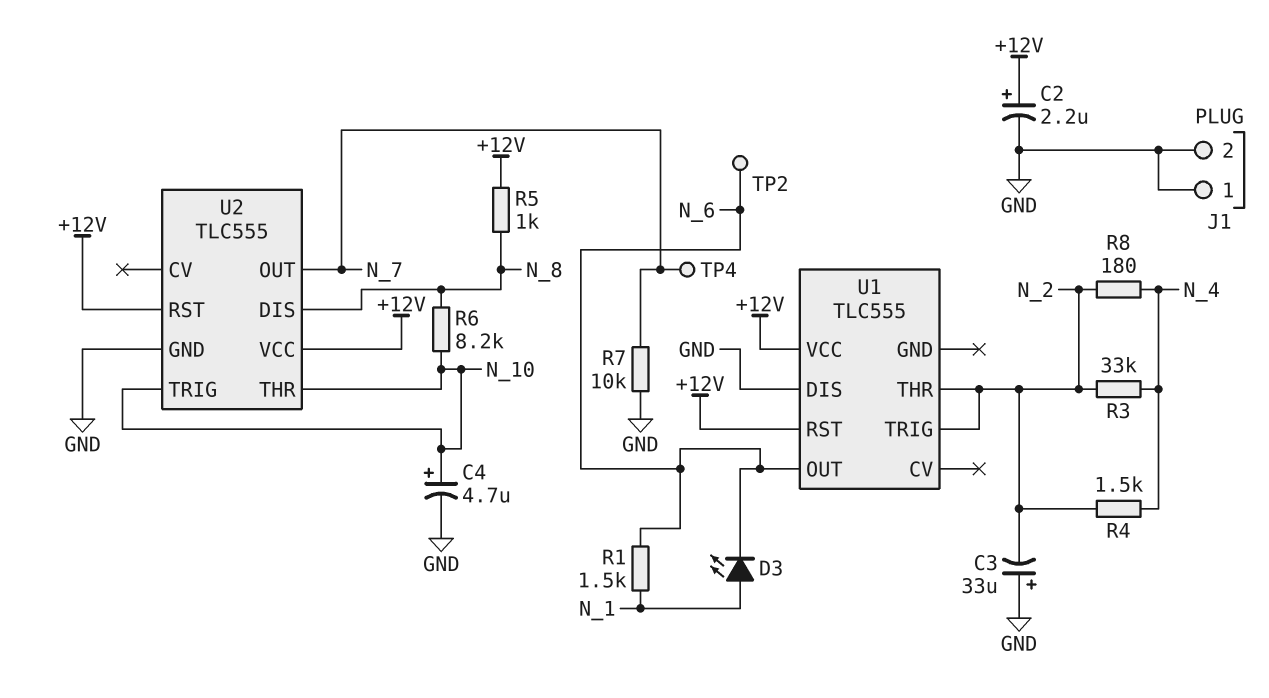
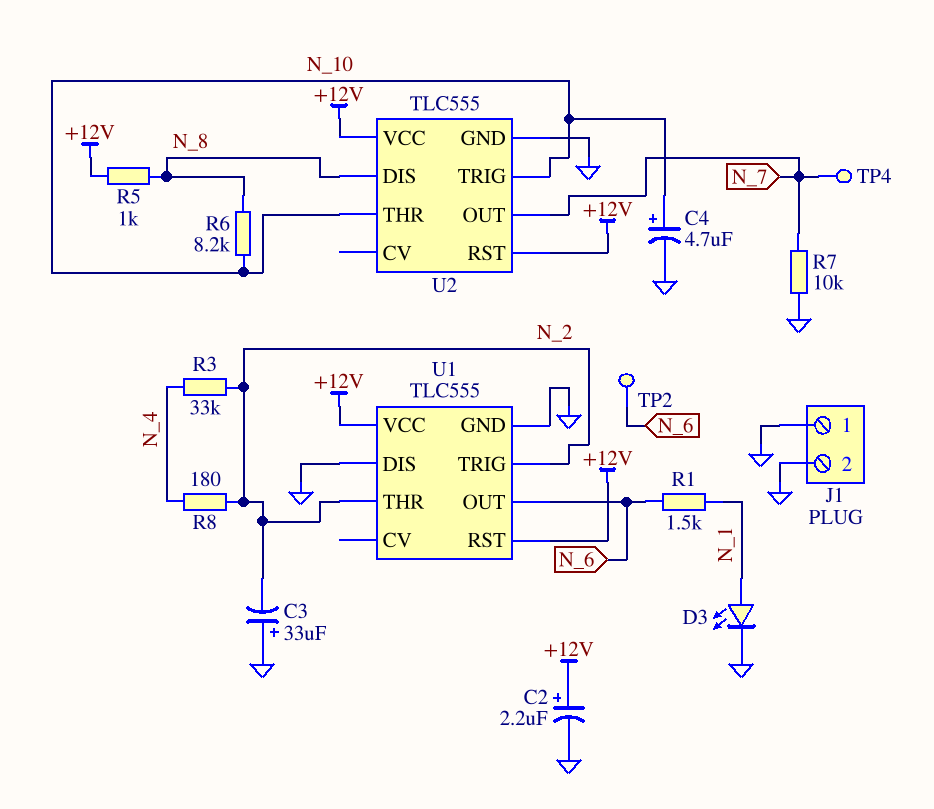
D3: LED (A N_1, K N_6) -> LED (A N_1, K GND)
R4: 1.5k (N_2, N_4) -> none
U1 pin GND: none -> GND

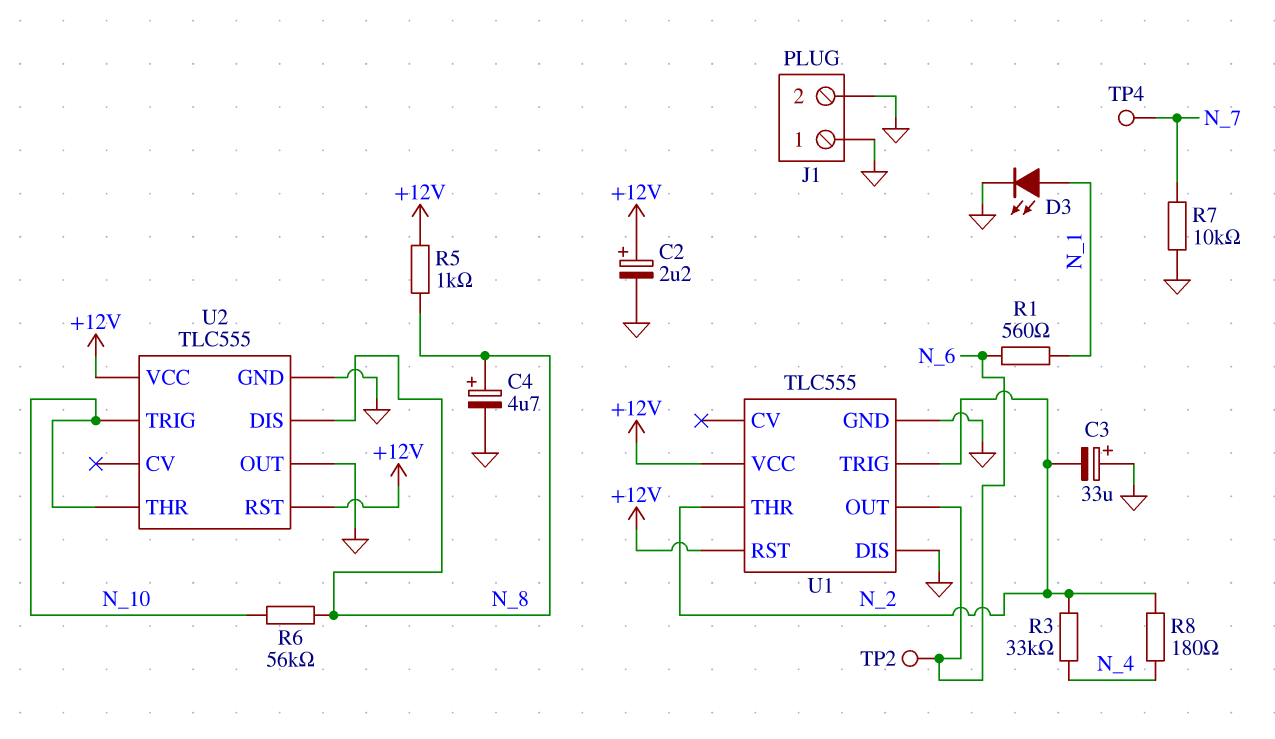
C4: 4.7uF (plus N_10, minus GND) -> 4.7uF (plus N_8, minus GND)
R1: 1.5k (N_1, N_6) -> 560 (N_1, N_6)
R6: 8.2k (N_8, N_10) -> 56k (N_8, N_10)
U2 pin OUT: N_7 -> GND

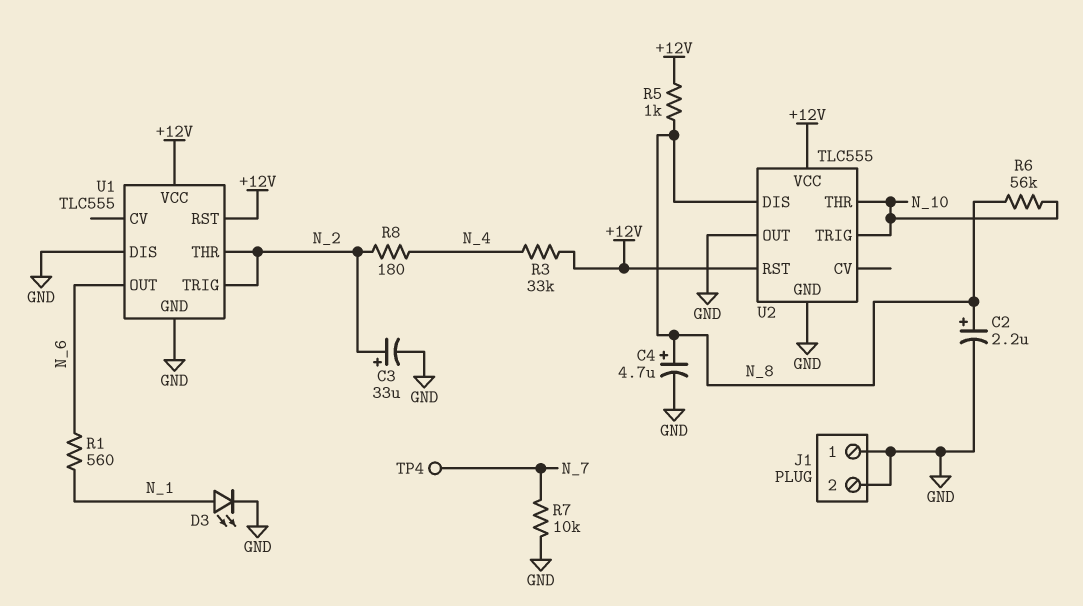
C2: 2.2uF (plus +12V, minus GND) -> 2.2uF (plus N_8, minus GND)
C3: 33uF (plus GND, minus N_2) -> 33uF (plus N_2, minus GND)
R3: 33k (N_2, N_4) -> 33k (+12V, N_4)
TP2: test point (N_6) -> none

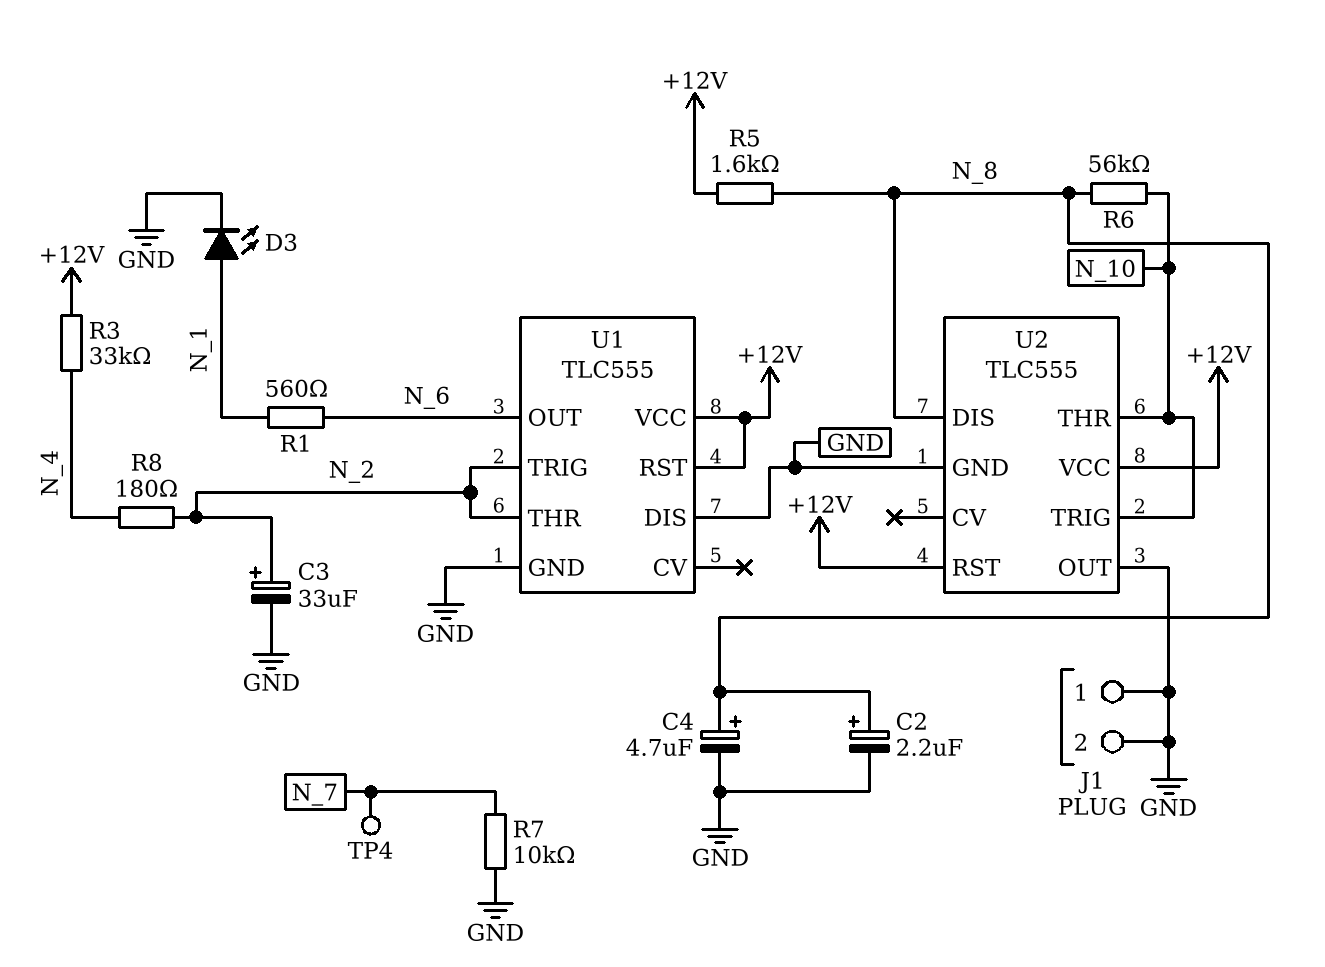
R5: 1k (+12V, N_8) -> 1.6k (+12V, N_8)

